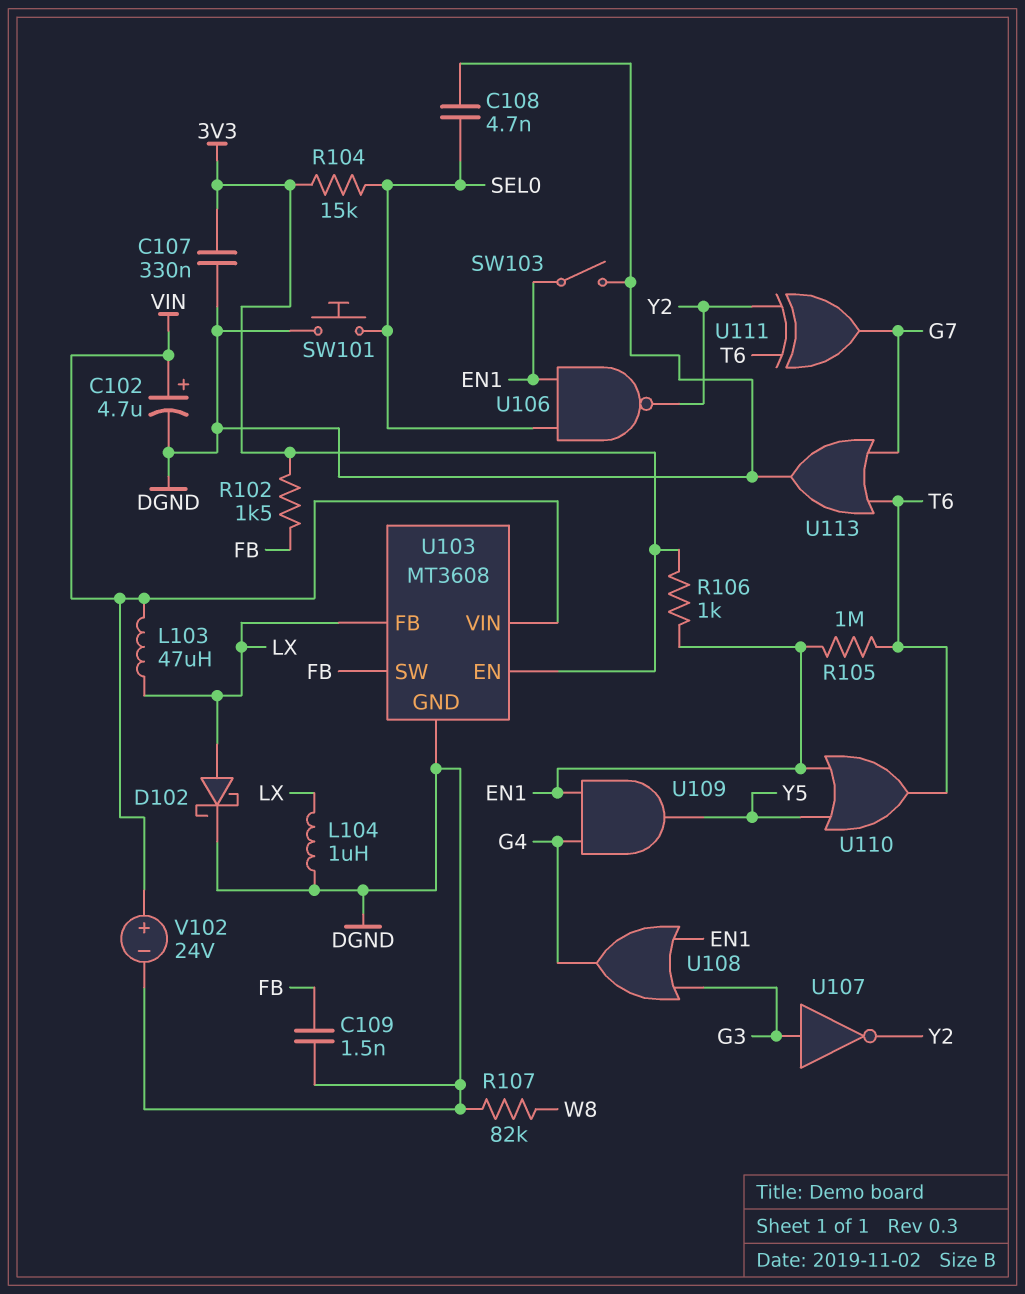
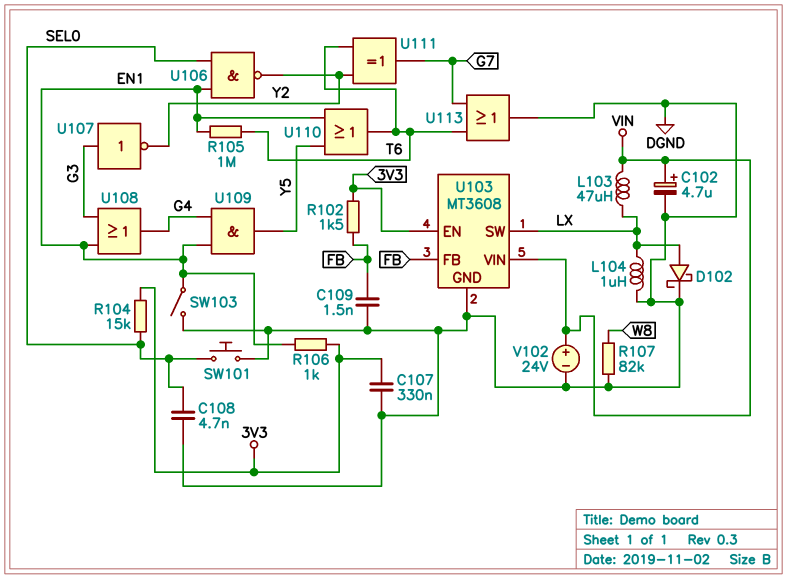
U103 pin FB: LX -> FB
U103 pin SW: FB -> LX

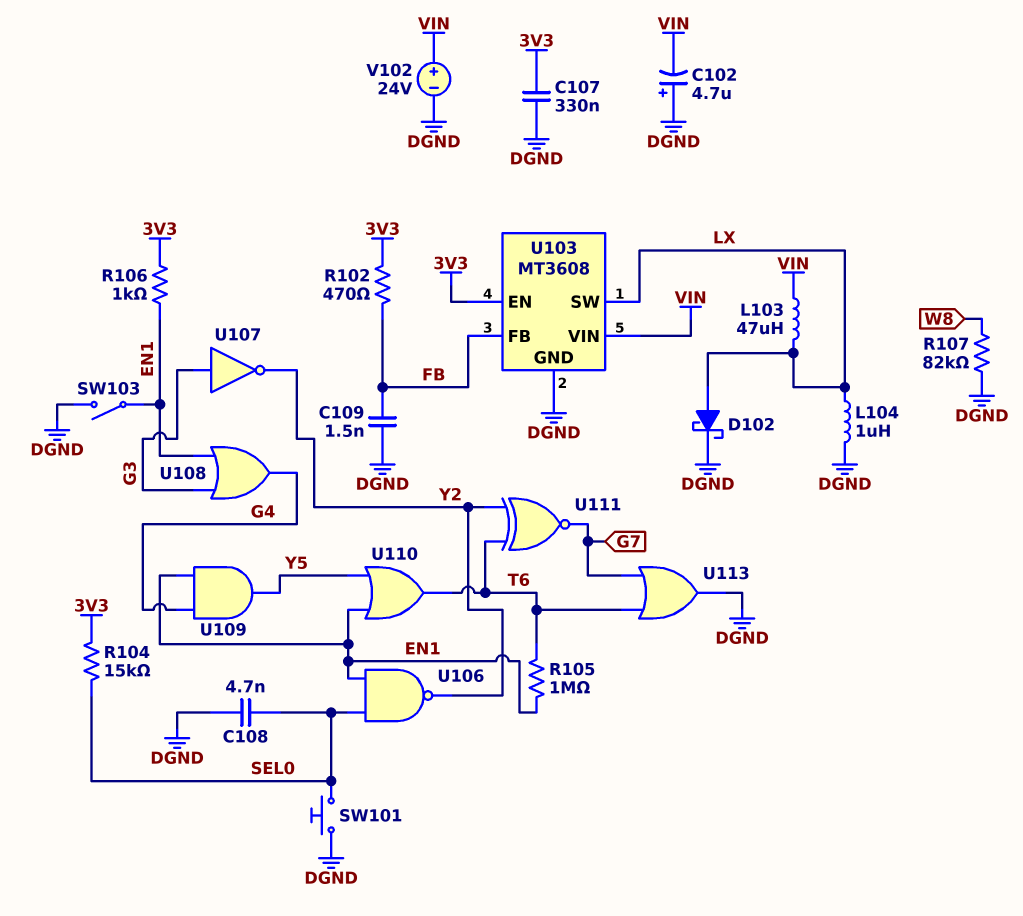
C102: 4.7uF (plus VIN, minus DGND) -> 4.7uF (plus DGND, minus VIN)
R102: 1.5k (3V3, FB) -> 470 (3V3, FB)
U111: XOR (in T6, in Y2, out G7) -> XNOR (in T6, in Y2, out G7)

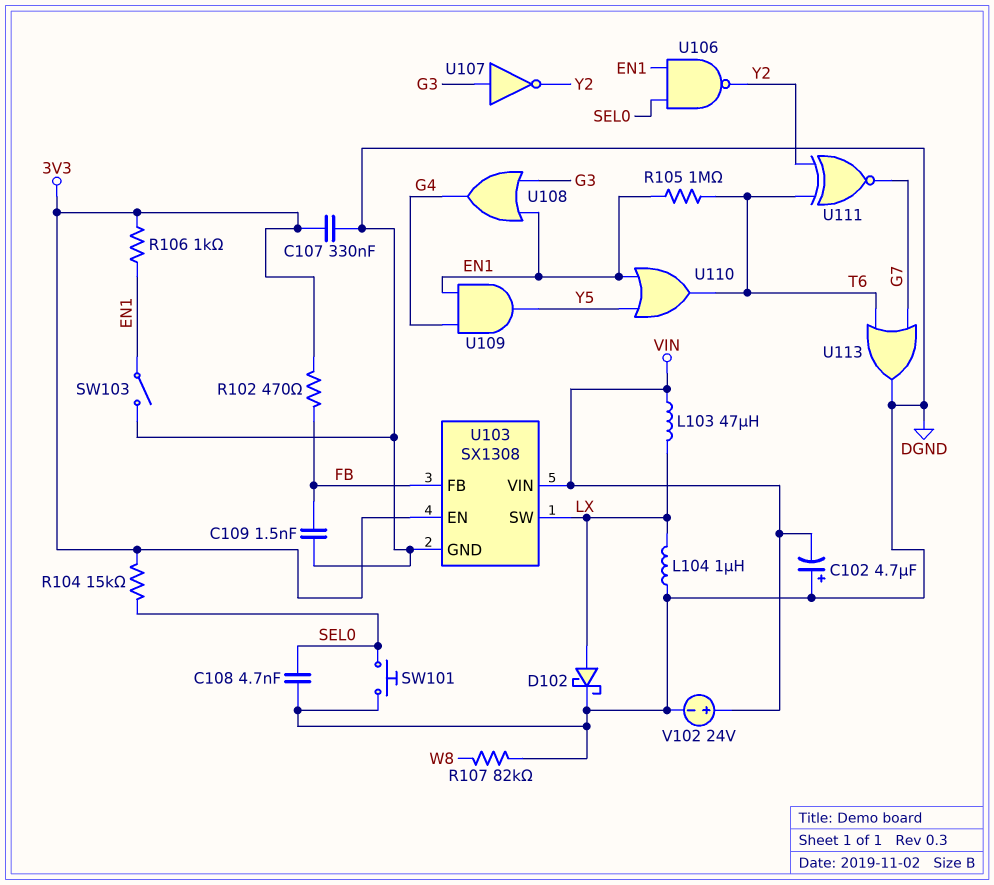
U103: MT3608 -> SX1308

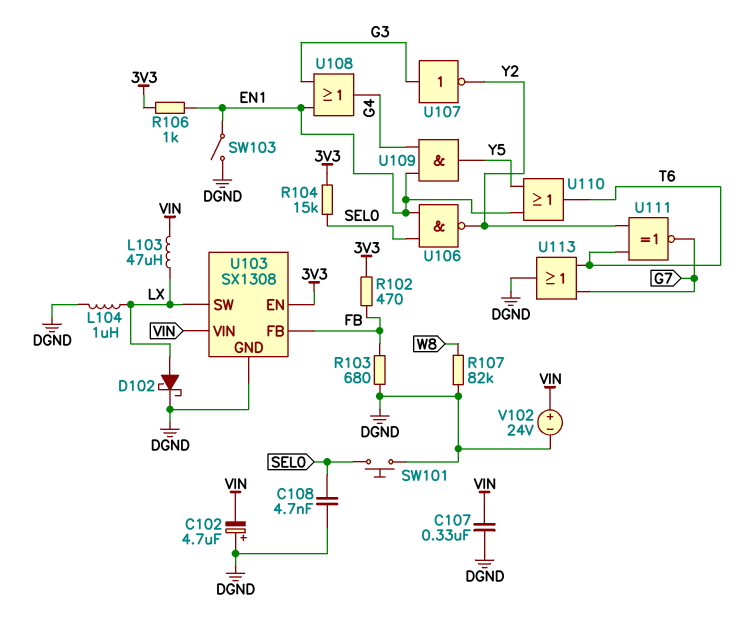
C107: 330nF (3V3, DGND) -> 330nF (DGND, VIN)
C109: 1.5nF (DGND, FB) -> none
R103: none -> 680 (DGND, FB)
R105: 1M (EN1, T6) -> none

